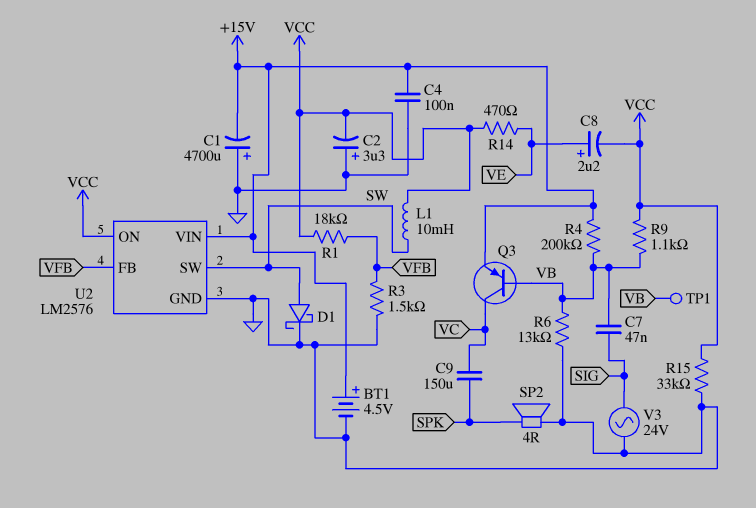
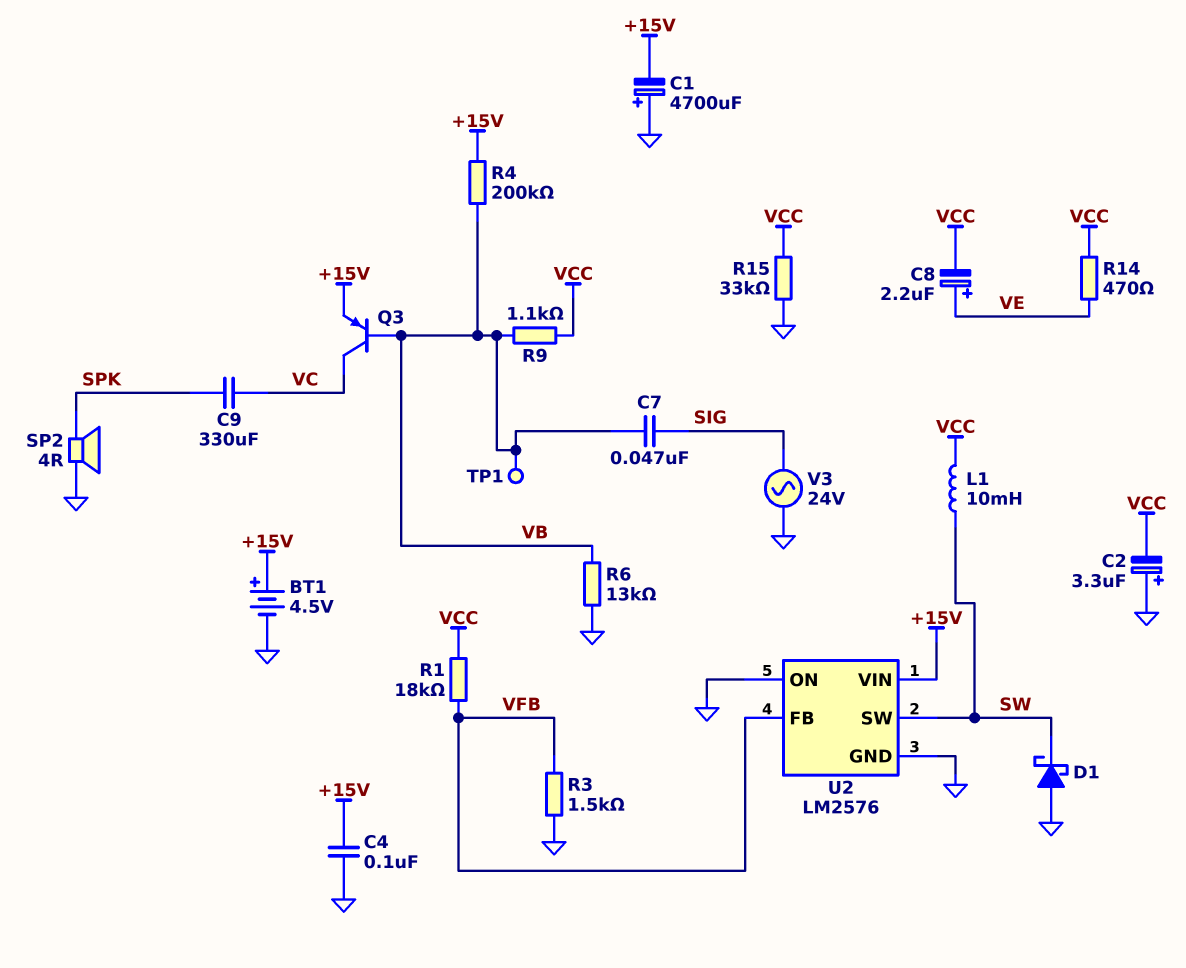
C9: 150uF (SPK, VC) -> 330uF (SPK, VC)
D1: schottky (A SW, K GND) -> schottky (A GND, K SW)
U2 pin ON: VCC -> GND

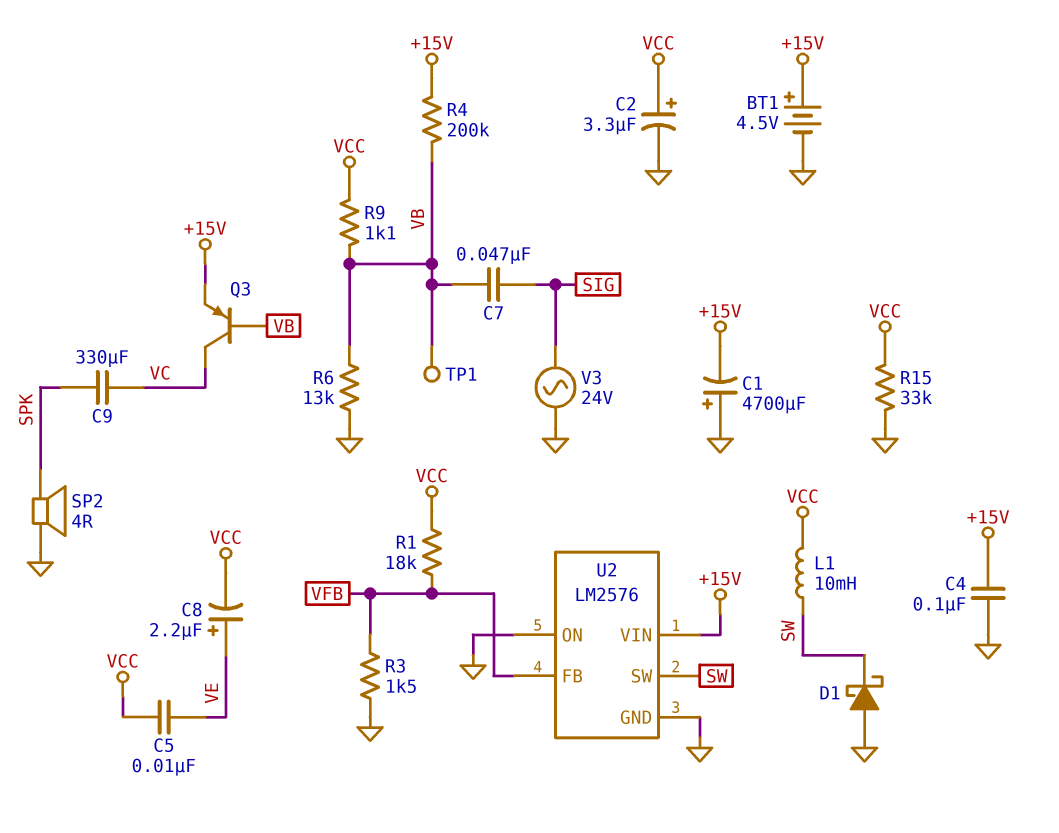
C2: 3.3uF (plus GND, minus VCC) -> 3.3uF (plus VCC, minus GND)
C5: none -> 10nF (VCC, VE)
R14: 470 (VCC, VE) -> none

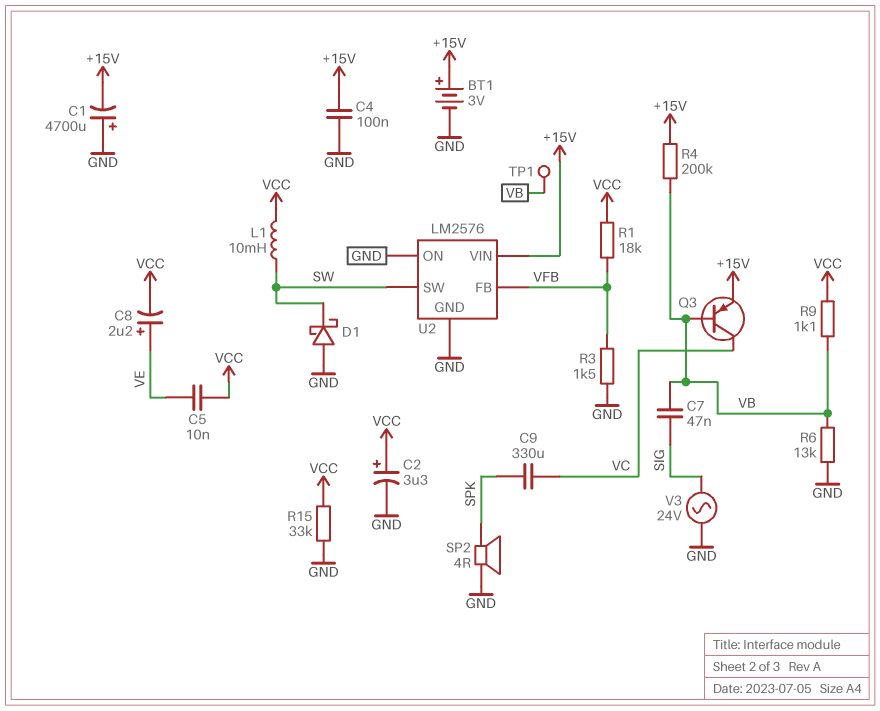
BT1: 4.5V (plus +15V, minus GND) -> 3V (plus +15V, minus GND)

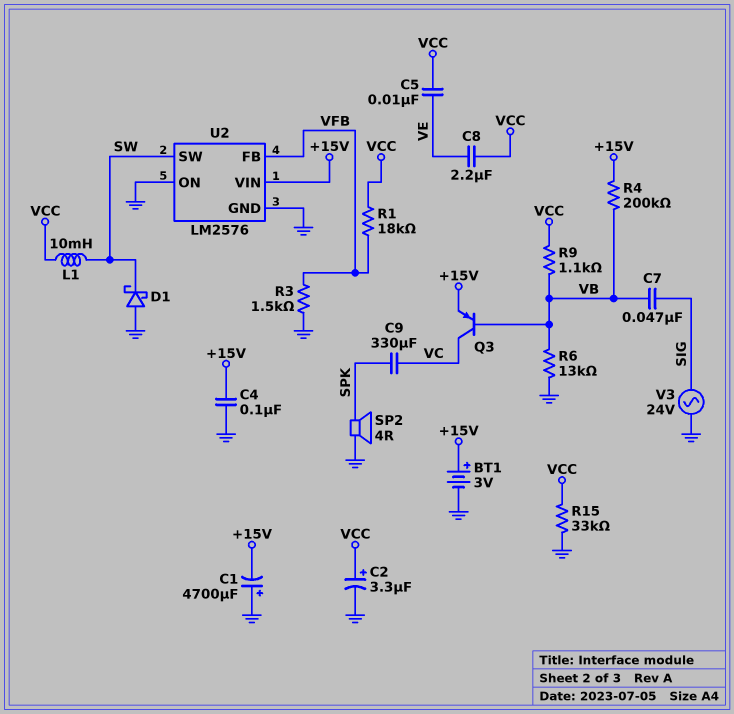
C8: 2.2uF (plus VE, minus VCC) -> 2.2uF (VCC, VE)
TP1: test point (VB) -> none

